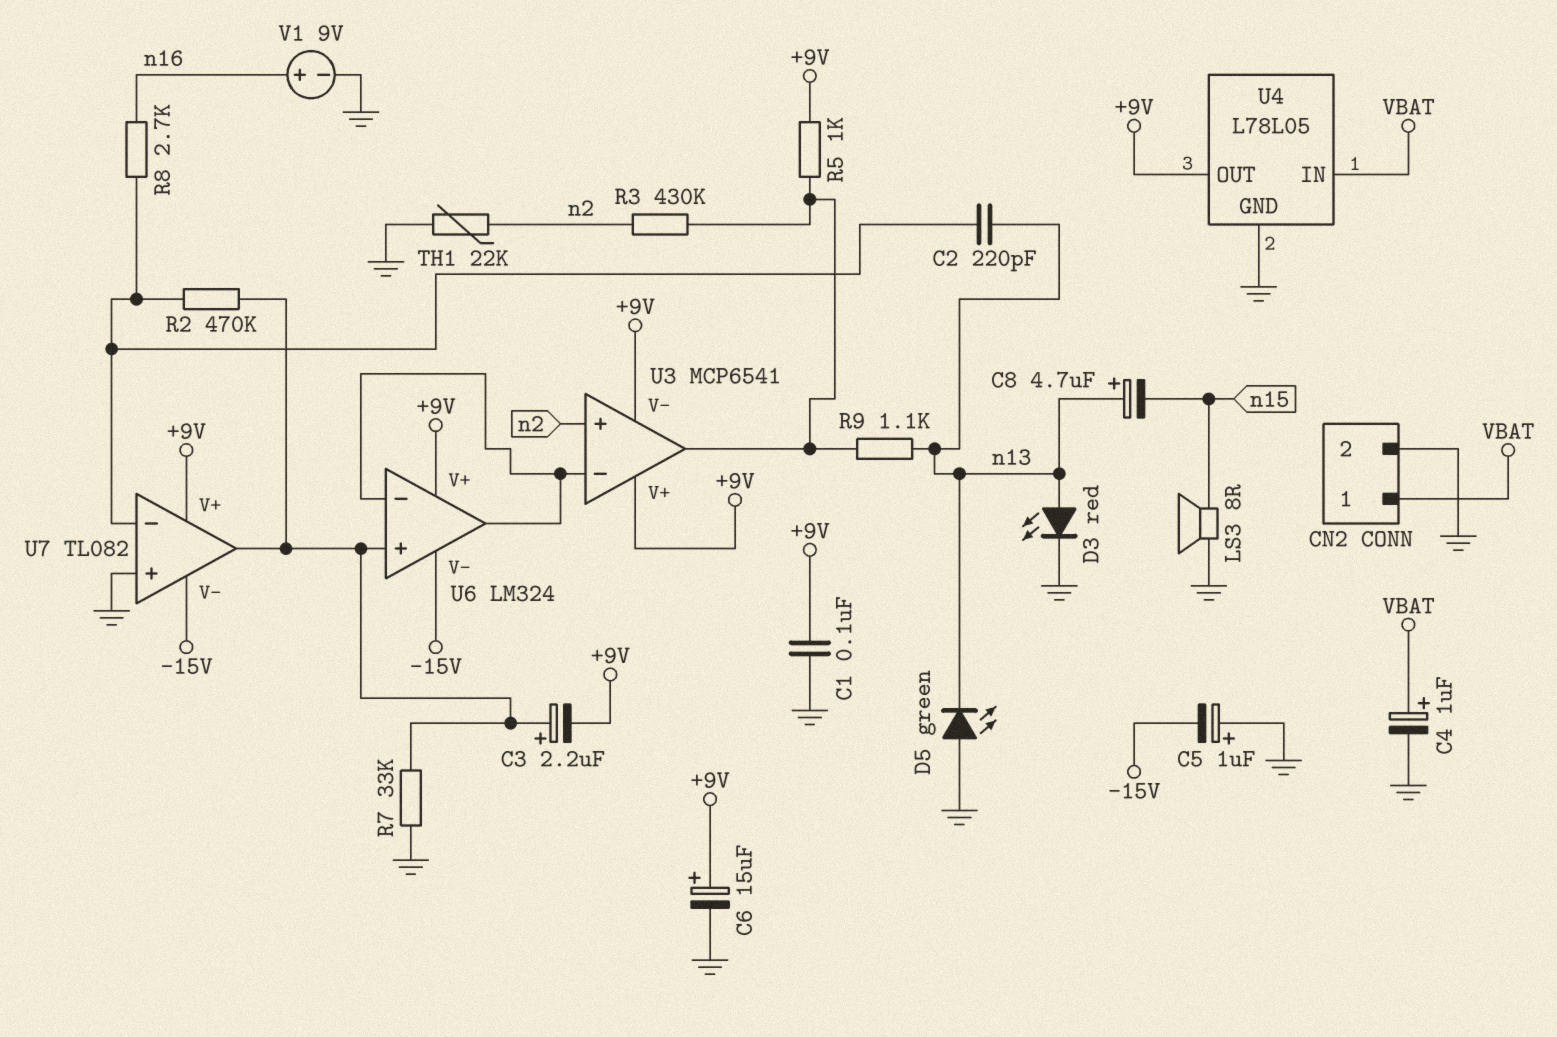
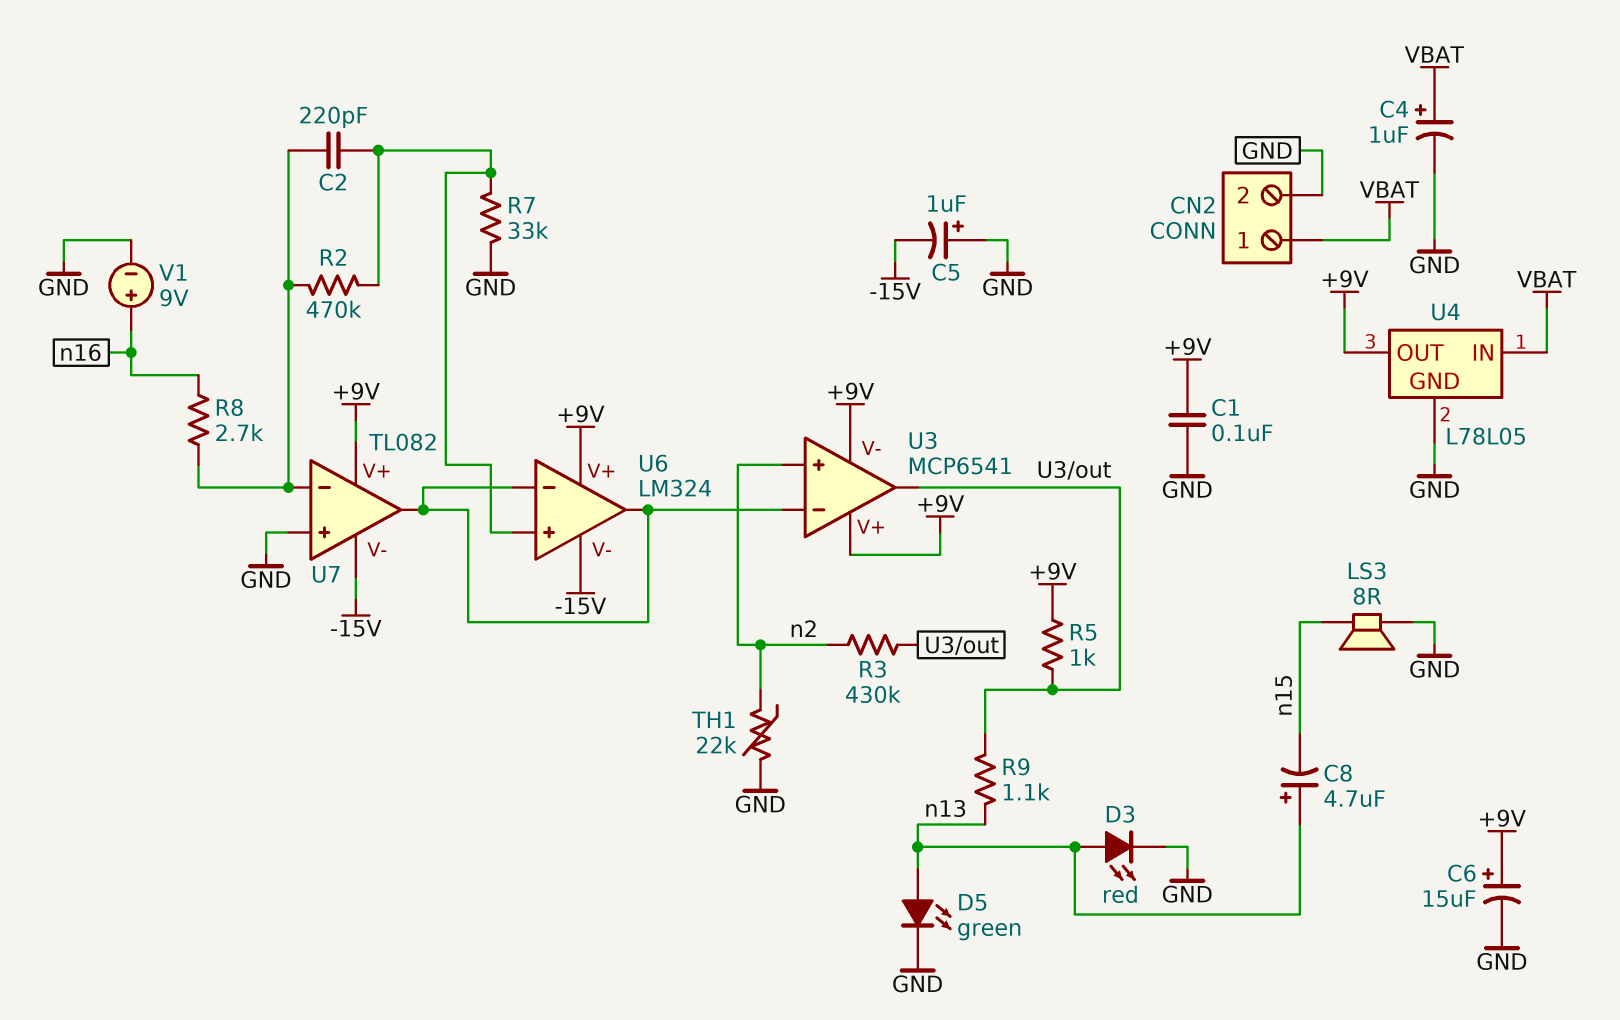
C2: 220pF (U7/in-, n13) -> 220pF (U6/in+, U7/in-)
C3: 2.2uF (plus U6/in+, minus +9V) -> none
D5: LED green (A GND, K n13) -> LED green (A n13, K GND)
U7 pin out: U6/in+ -> U3/in-

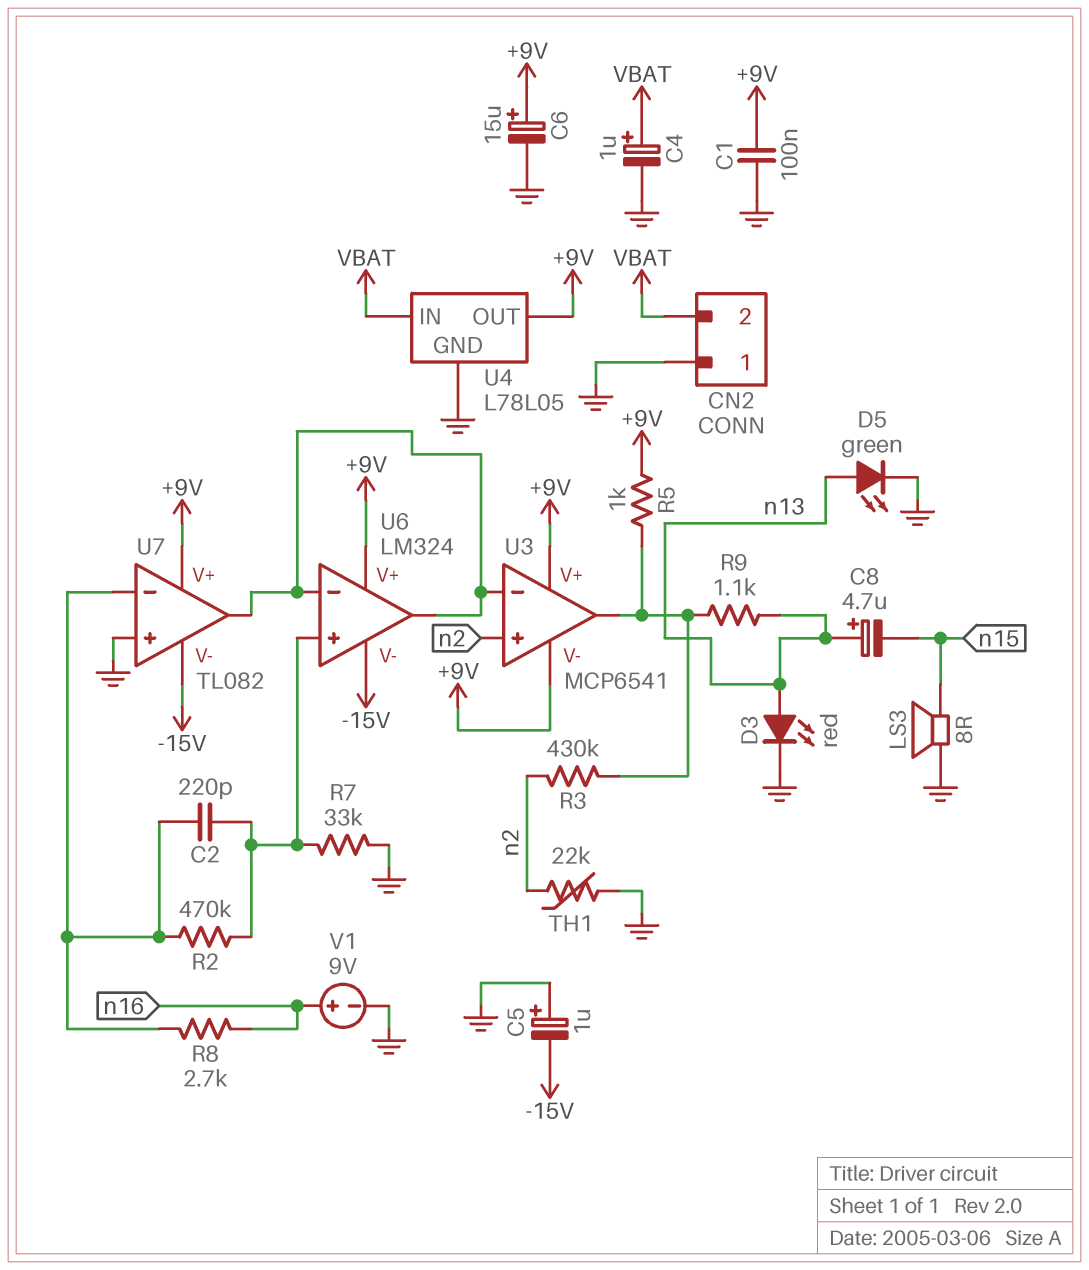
CN2 pin 1: VBAT -> GND
CN2 pin 2: GND -> VBAT

